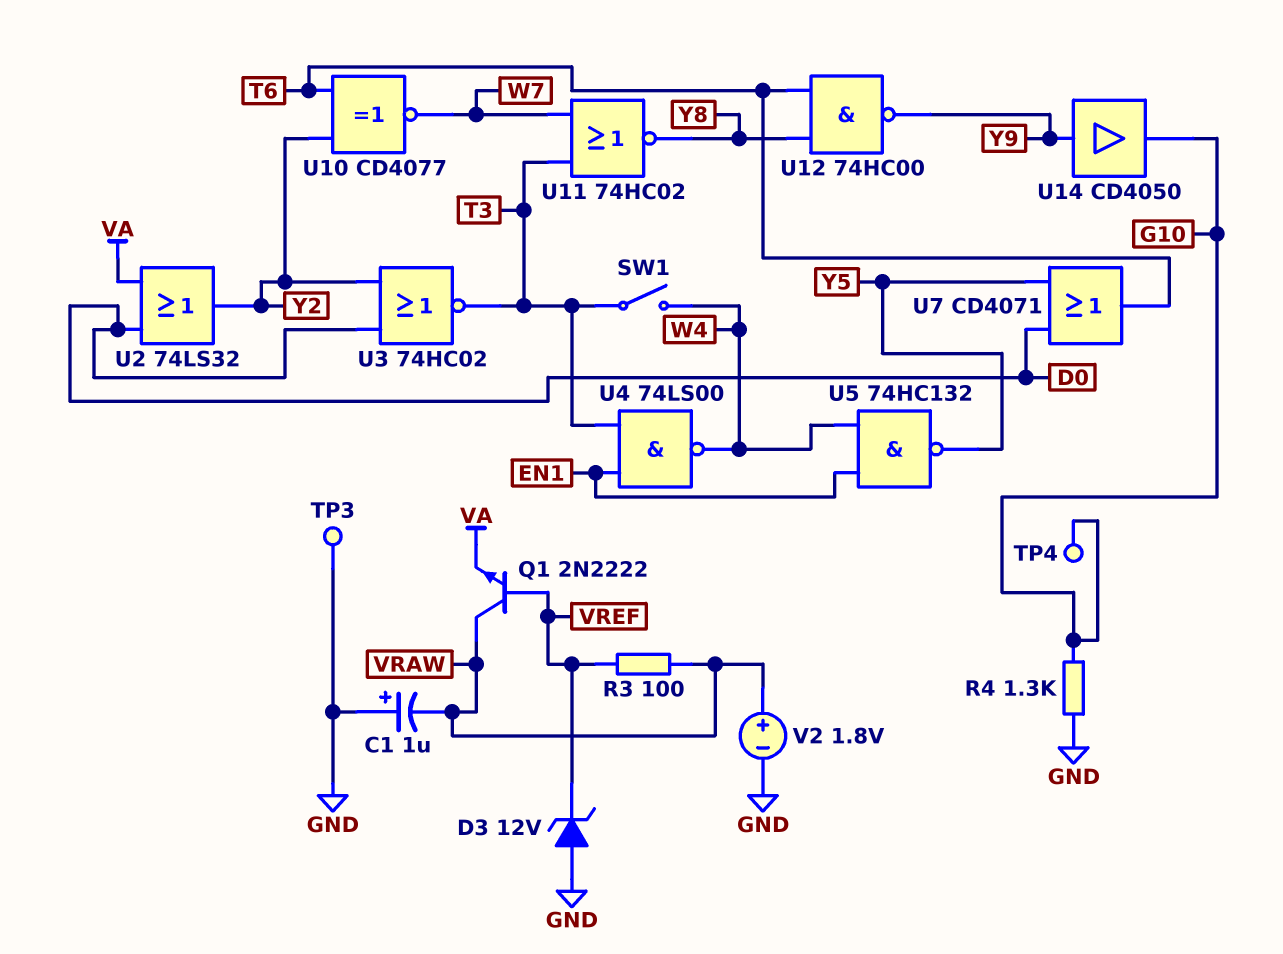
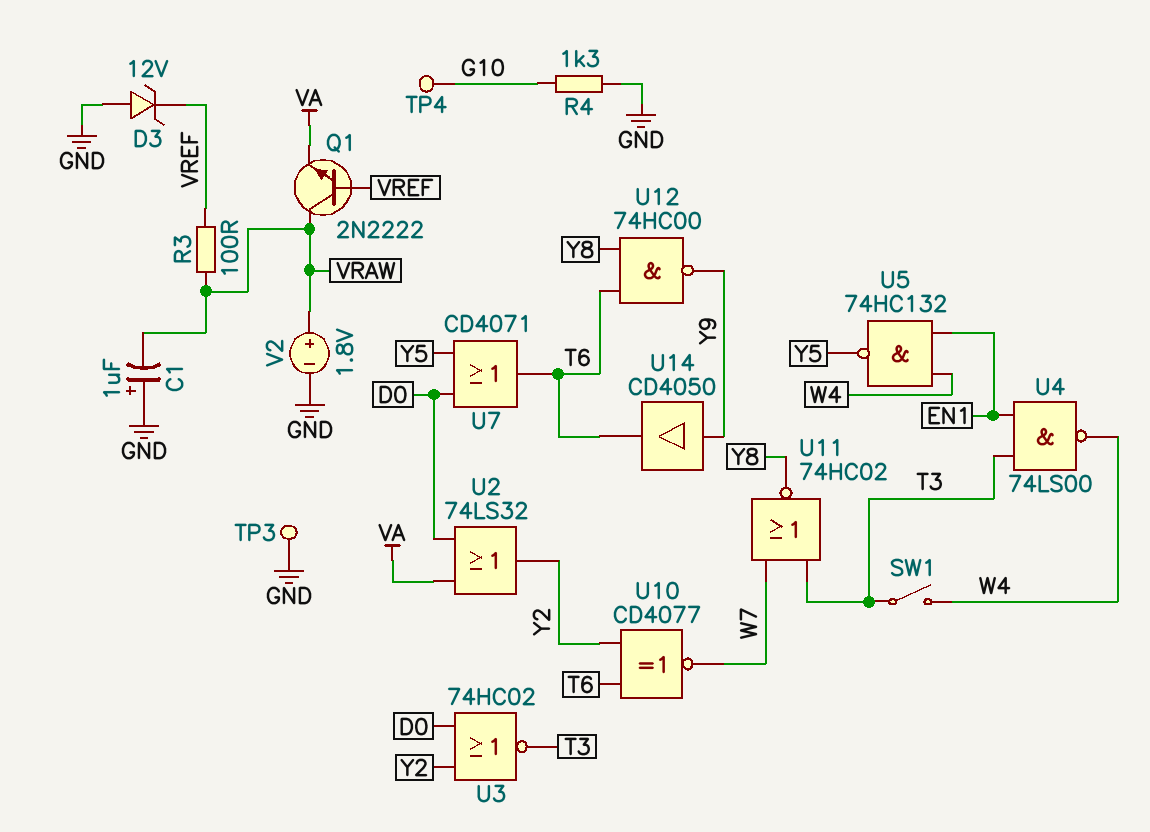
U14: buffer CD4050 (in Y9, out G10) -> buffer CD4050 (in Y9, out T6)

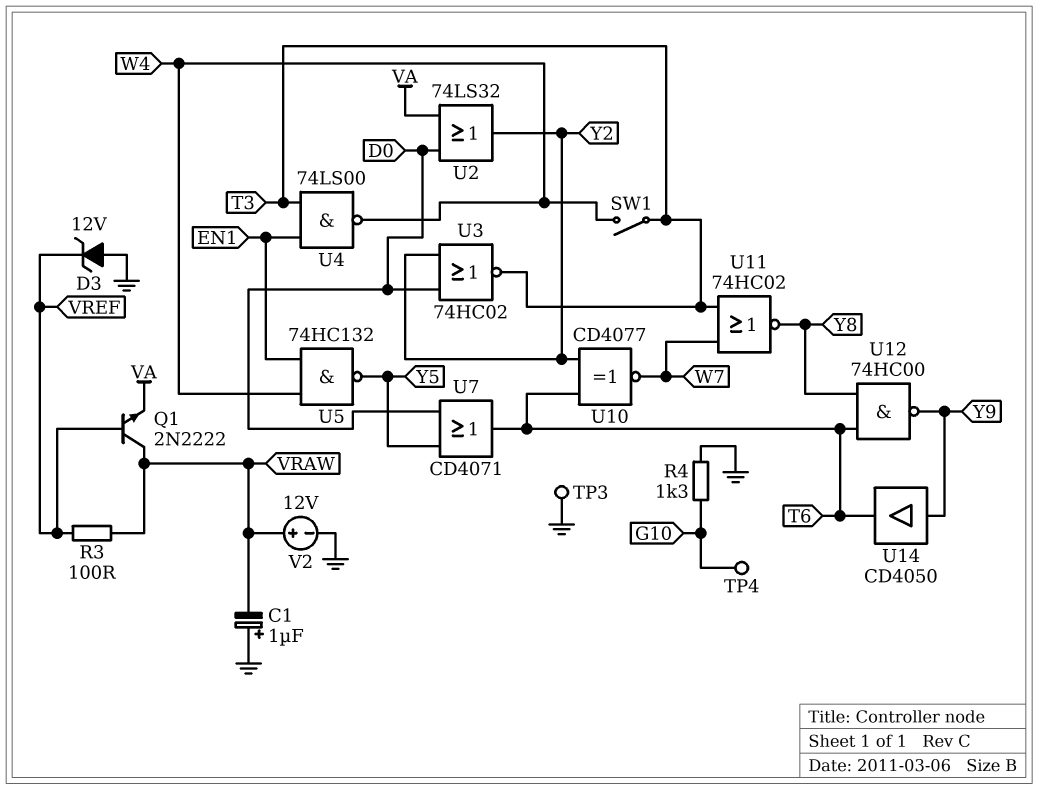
V2: 1.8V (plus VRAW, minus GND) -> 12V (plus VRAW, minus GND)

